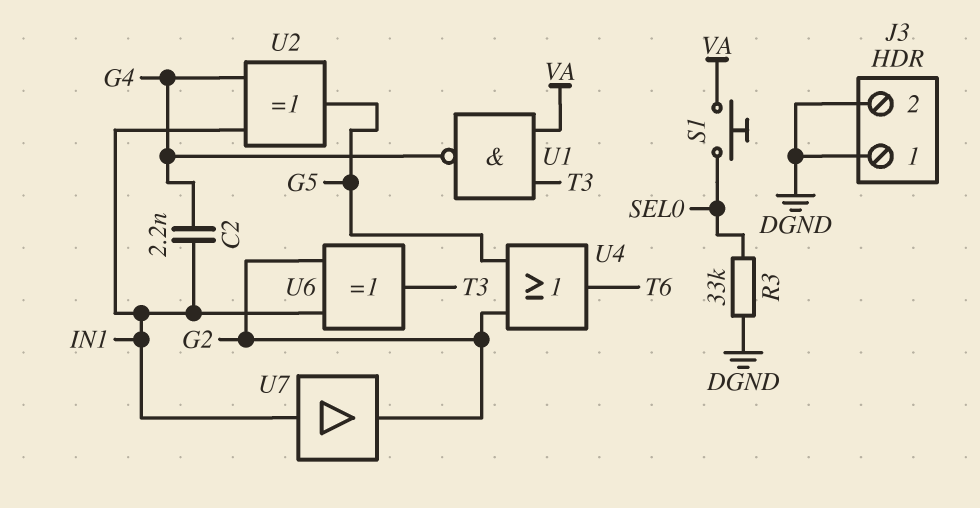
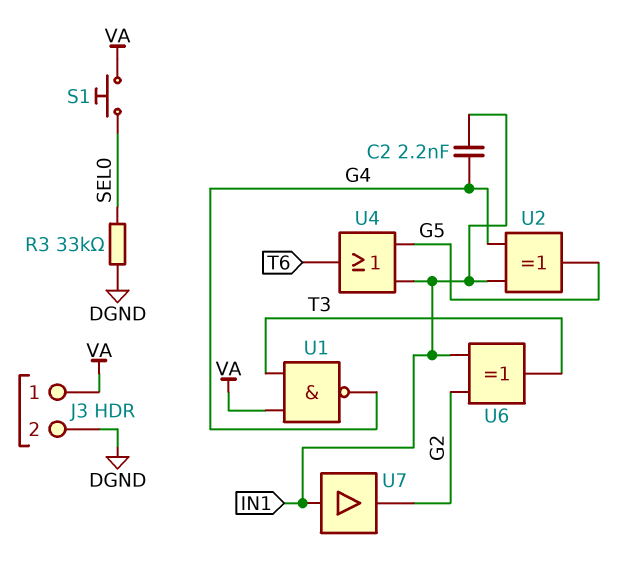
J3 pin 1: DGND -> VA
U4: OR (in G2, in G5, out T6) -> OR (in G5, in IN1, out T6)

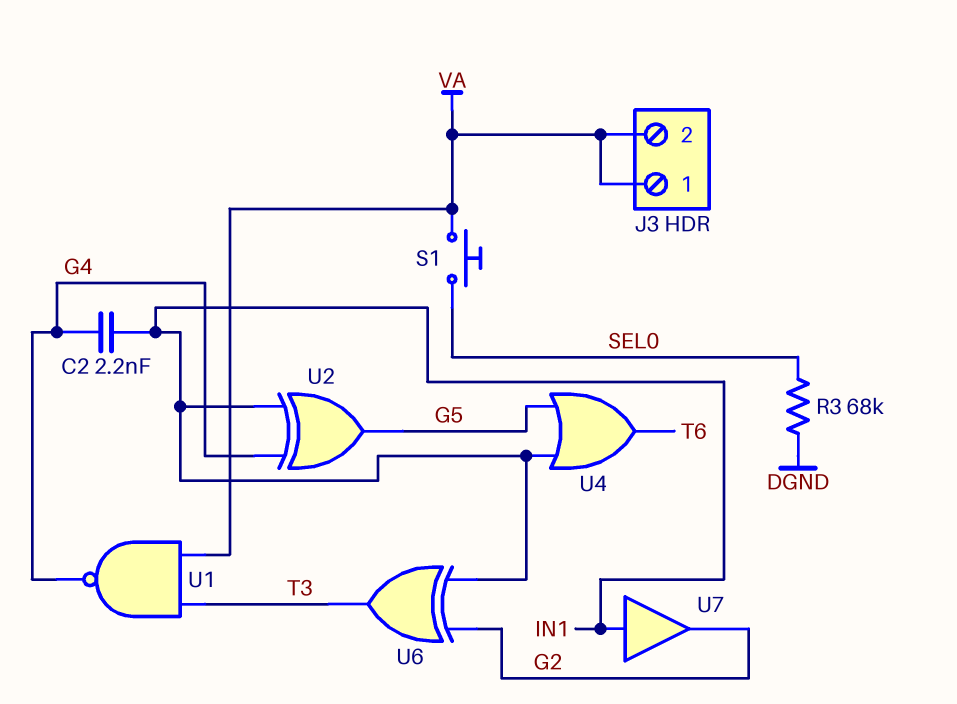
J3 pin 2: DGND -> VA
R3: 33k (DGND, SEL0) -> 68k (DGND, SEL0)

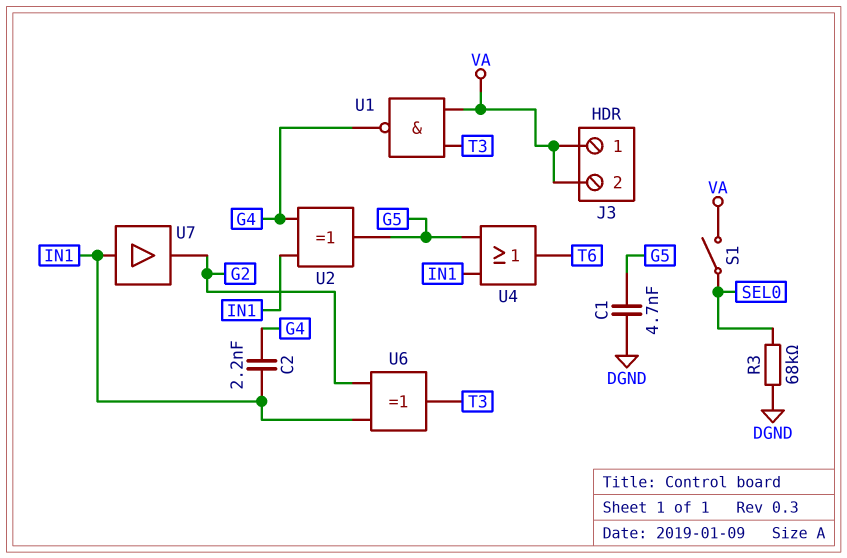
C1: none -> 4.7nF (DGND, G5)
S1: button (SEL0, VA) -> switch (SEL0, VA)

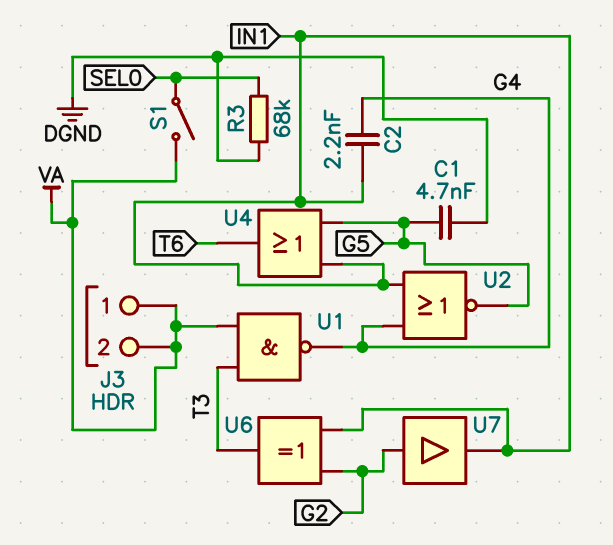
U2: XOR (in G4, in IN1, out G5) -> NOR (in G4, in IN1, out G5)
U7: buffer (in IN1, out G2) -> buffer (in G2, out IN1)

